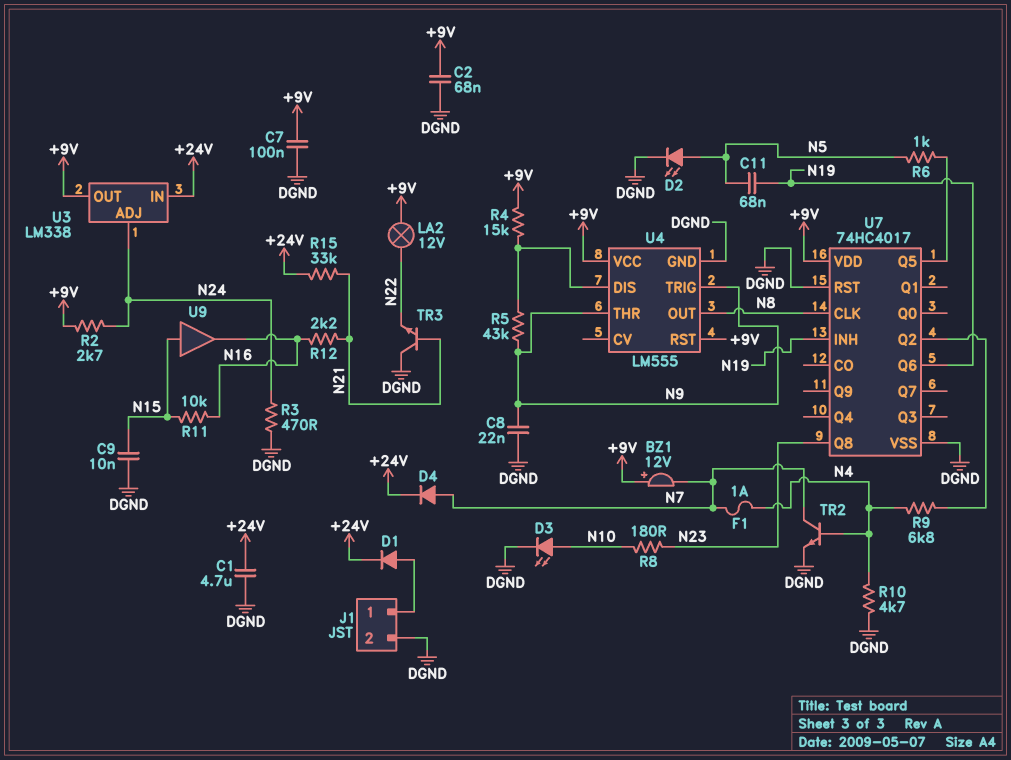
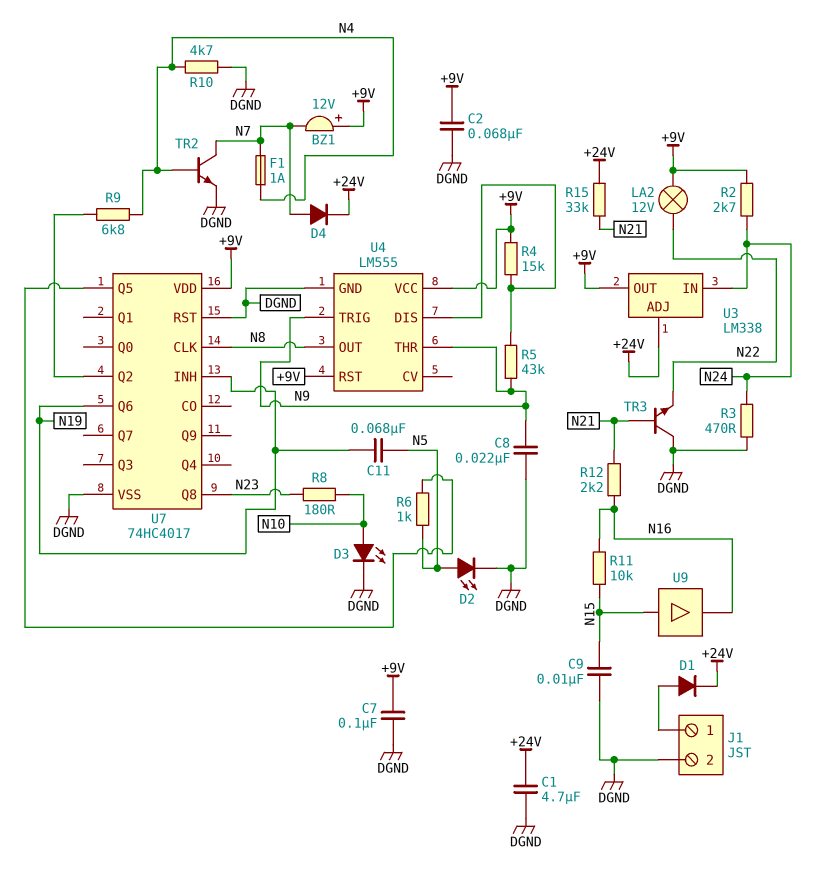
U3 pin ADJ: N24 -> +24V
U3 pin IN: +24V -> N24

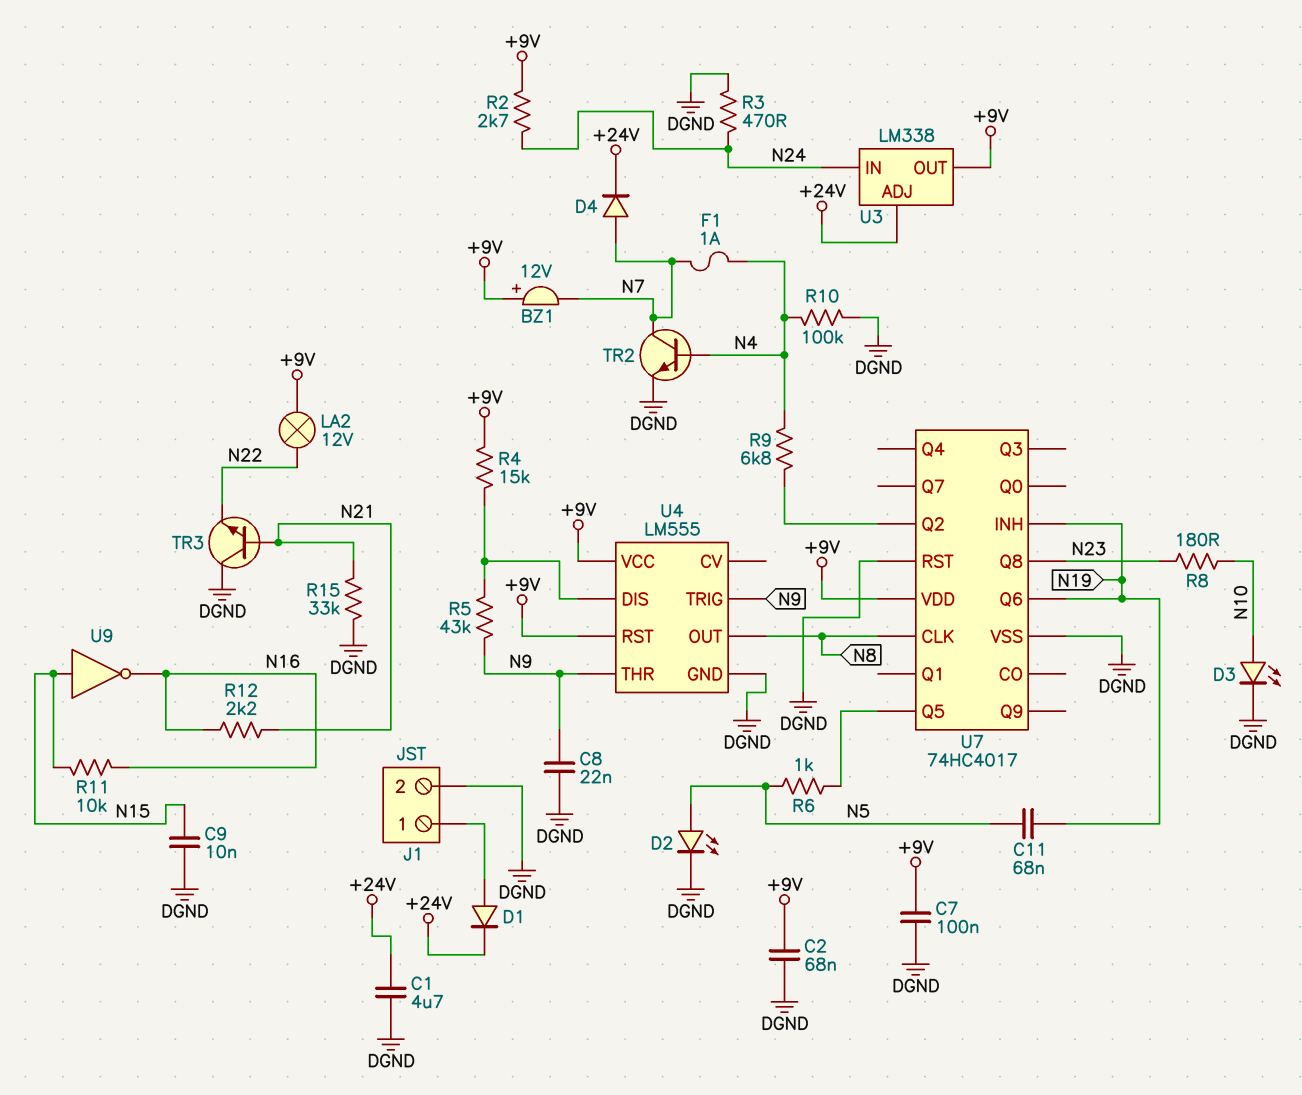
R10: 4.7k (DGND, N4) -> 100k (DGND, N4)
R15: 33k (+24V, N21) -> 33k (DGND, N21)
U9: buffer (in N15, out N16) -> NOT (in N15, out N16)

